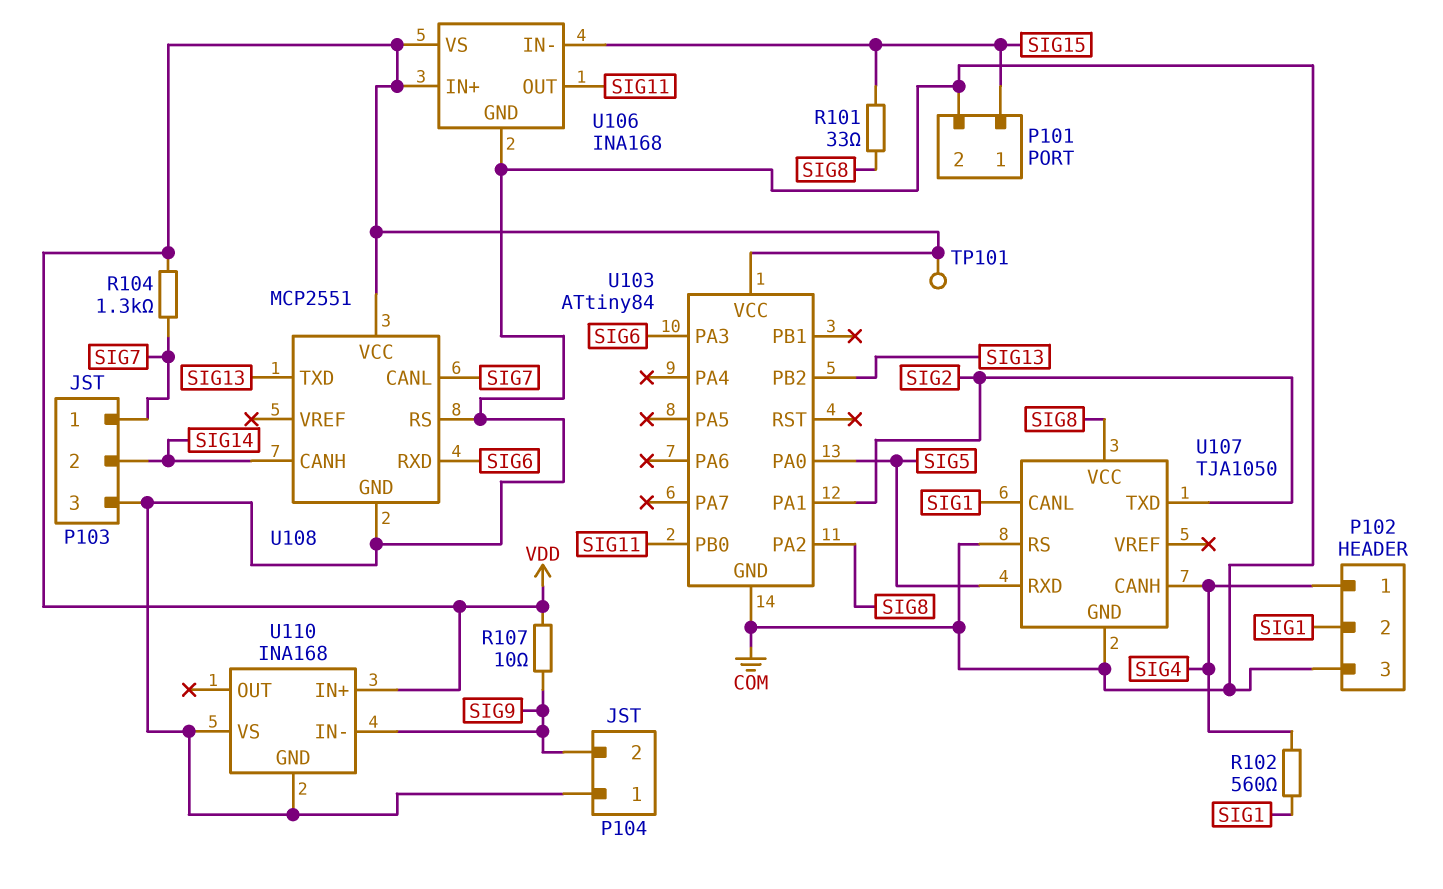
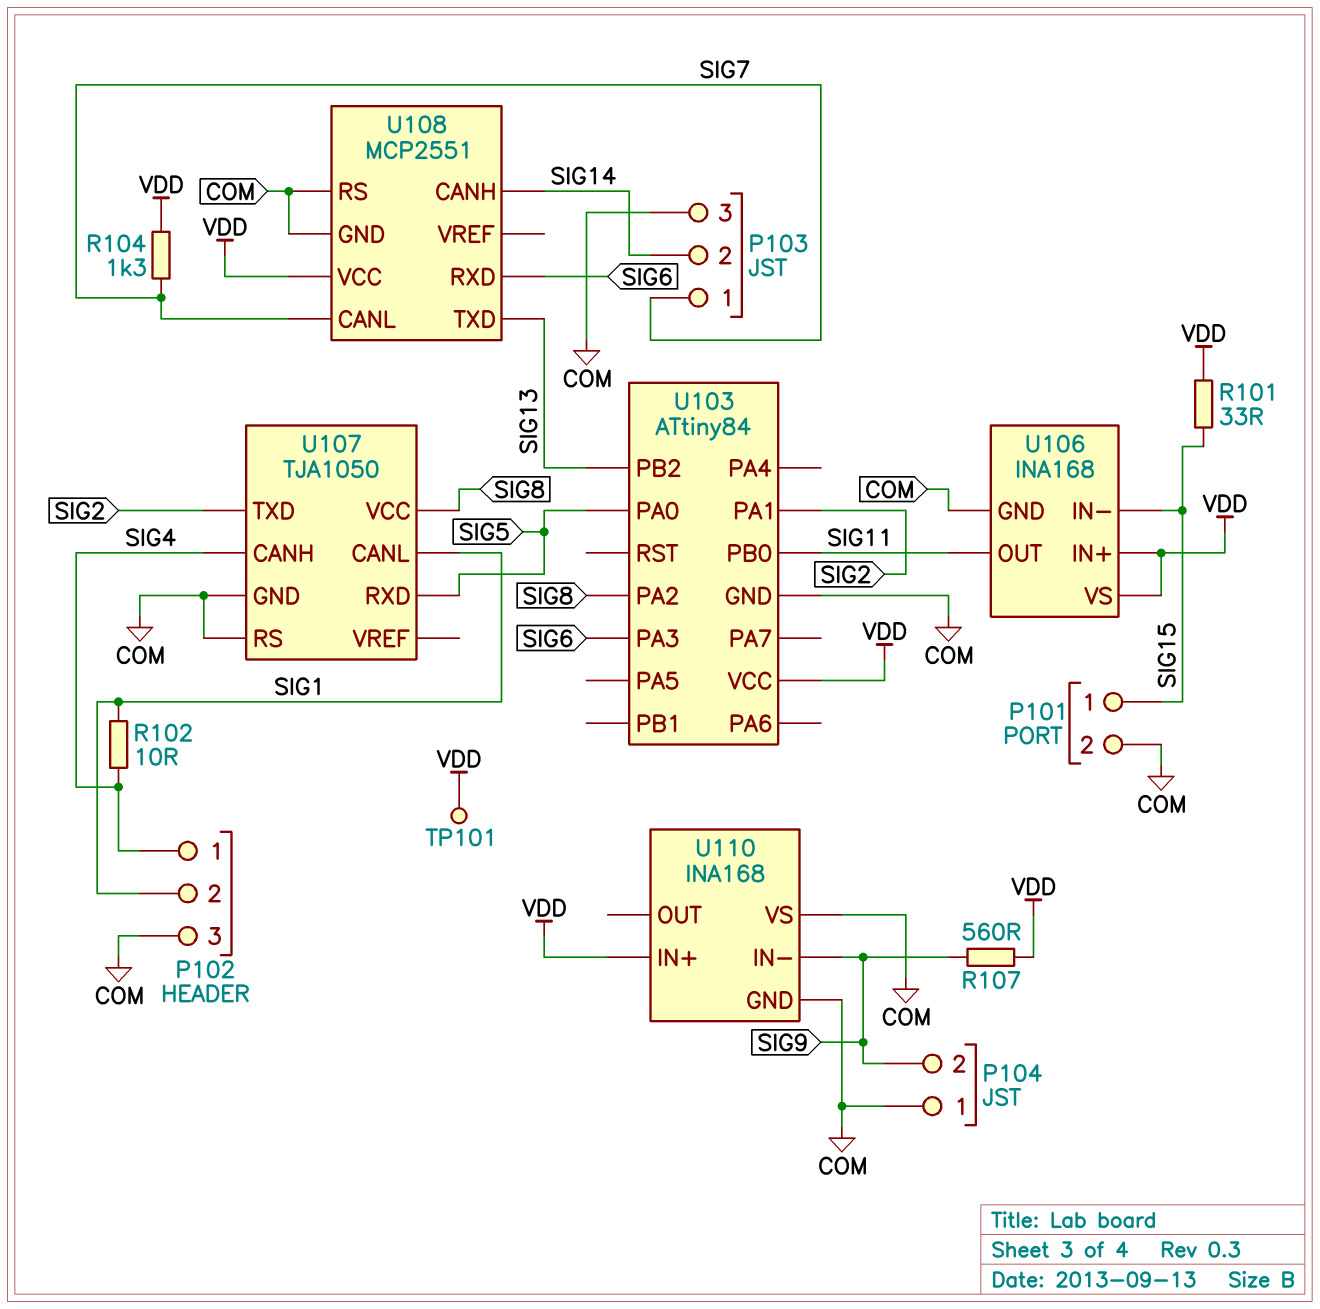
R101: 33 (SIG8, SIG15) -> 33 (SIG15, VDD)
R102: 560 (SIG1, SIG4) -> 10 (SIG1, SIG4)
R107: 10 (SIG9, VDD) -> 560 (SIG9, VDD)

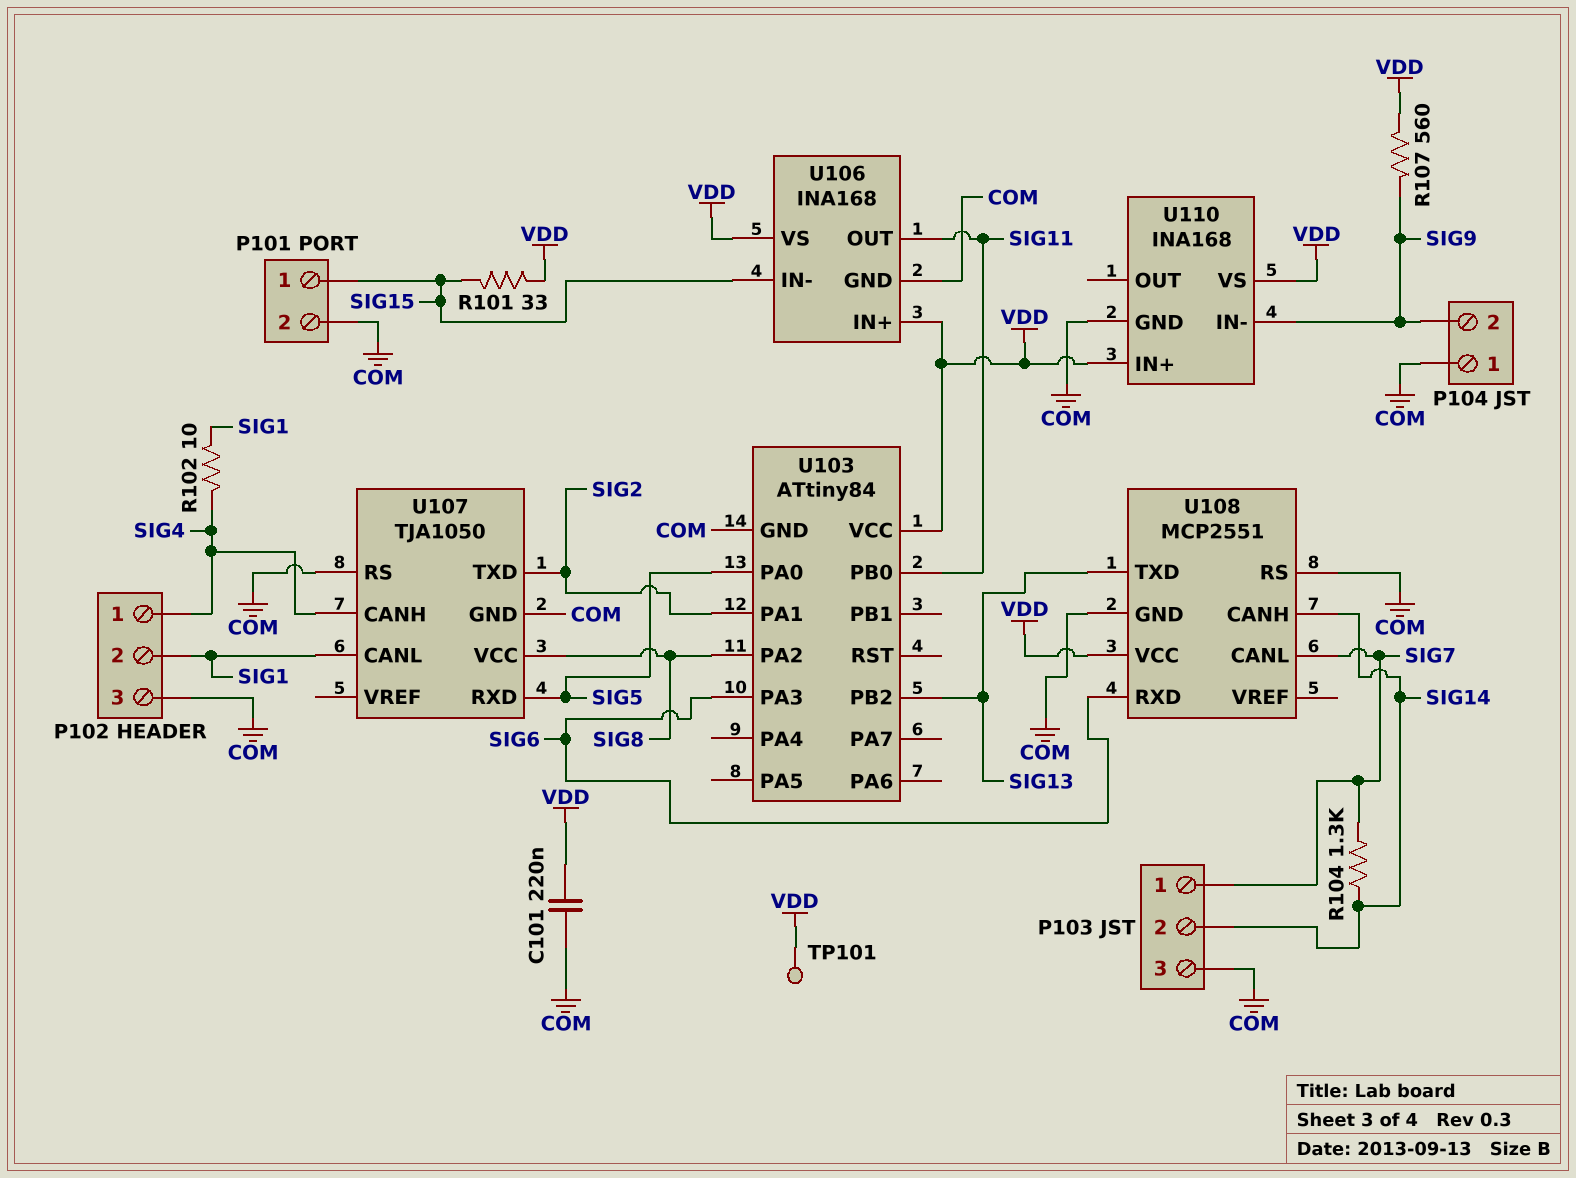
C101: none -> 220nF (COM, VDD)
R104: 1.3k (SIG7, VDD) -> 1.3k (SIG7, SIG14)
U110 pin VS: COM -> VDD

